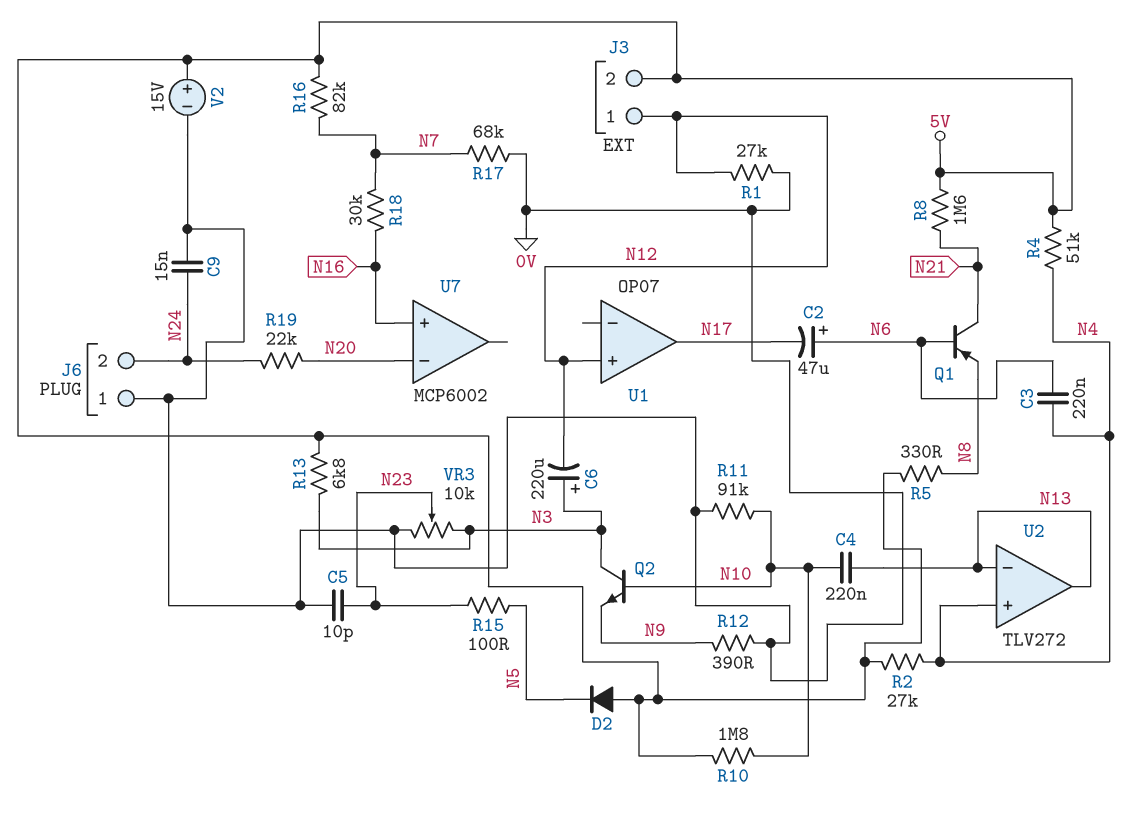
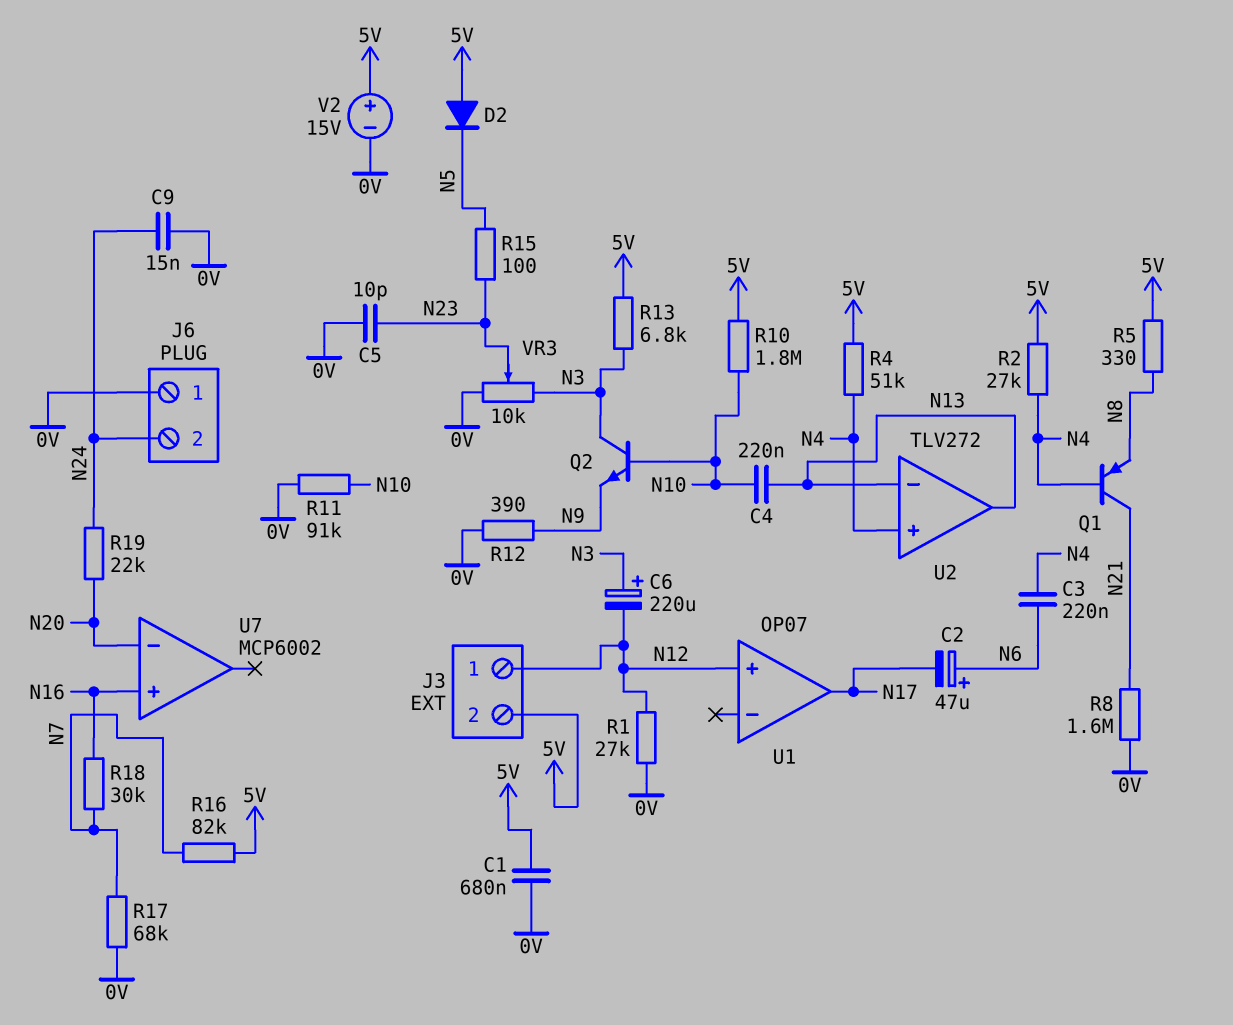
C1: none -> 680nF (0V, 5V)
Q1: PNP (B N6, C N21, E N8) -> PNP (B N4, C N21, E N8)
R8: 1.6M (5V, N21) -> 1.6M (0V, N21)

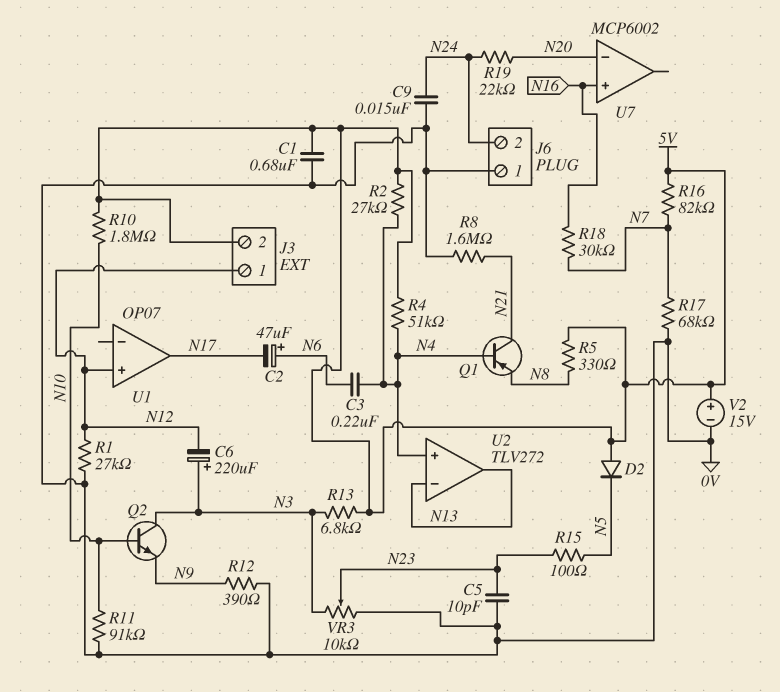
C4: 220nF (N10, N13) -> none

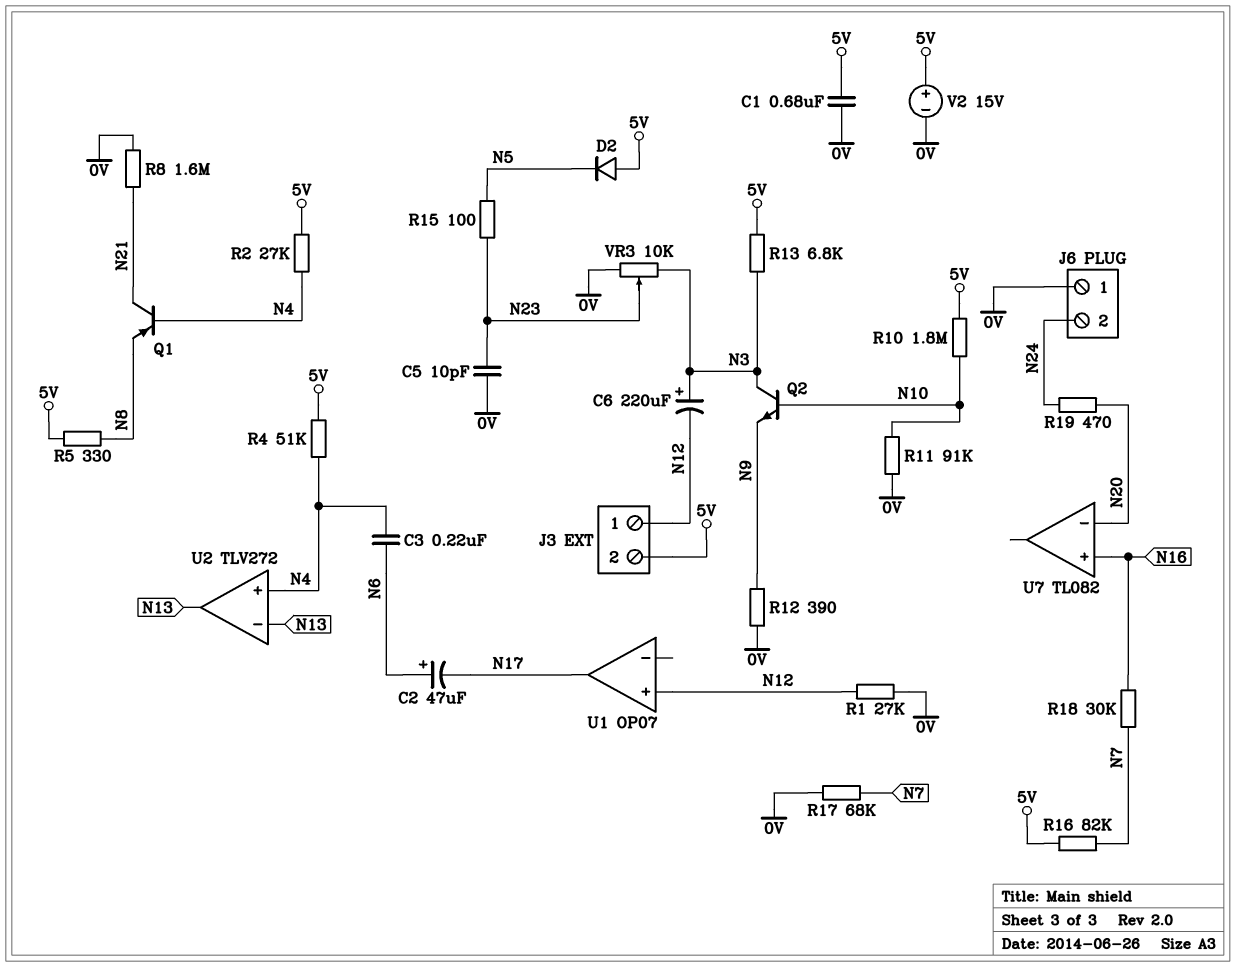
C9: 15nF (0V, N24) -> none
R19: 22k (N20, N24) -> 470 (N20, N24)
U7: MCP6002 -> TL082

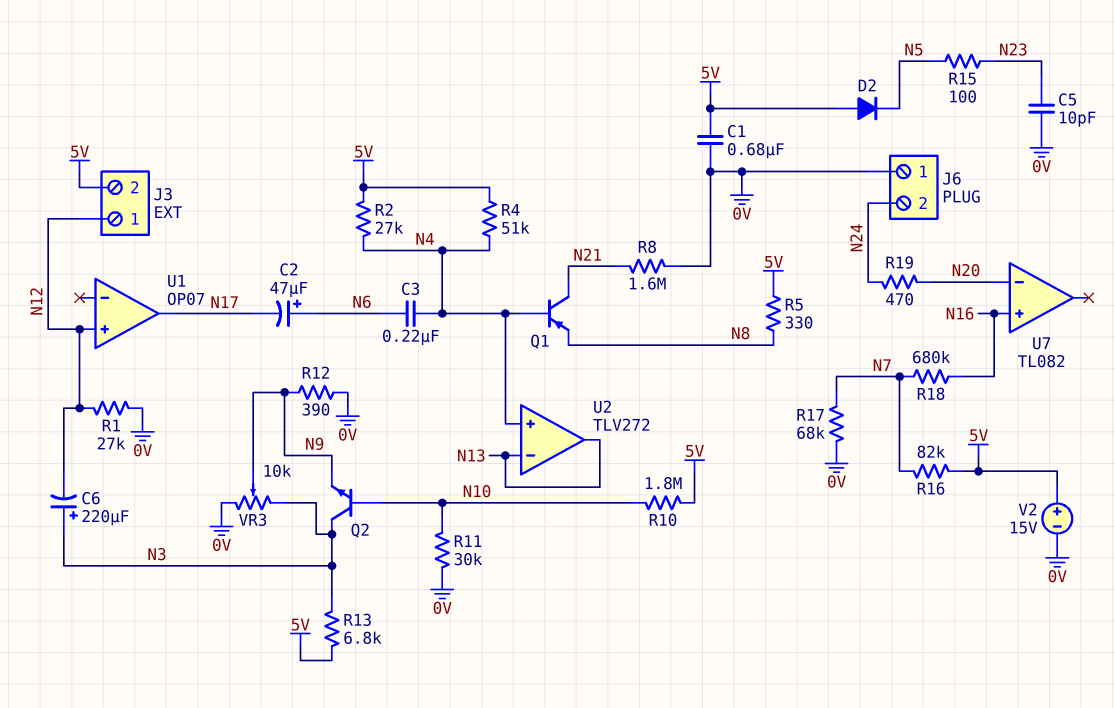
R11: 91k (0V, N10) -> 30k (0V, N10)
R18: 30k (N7, N16) -> 680k (N7, N16)
VR3: 10k (0V, N3, wiper N23) -> 10k (0V, N3, wiper N9)

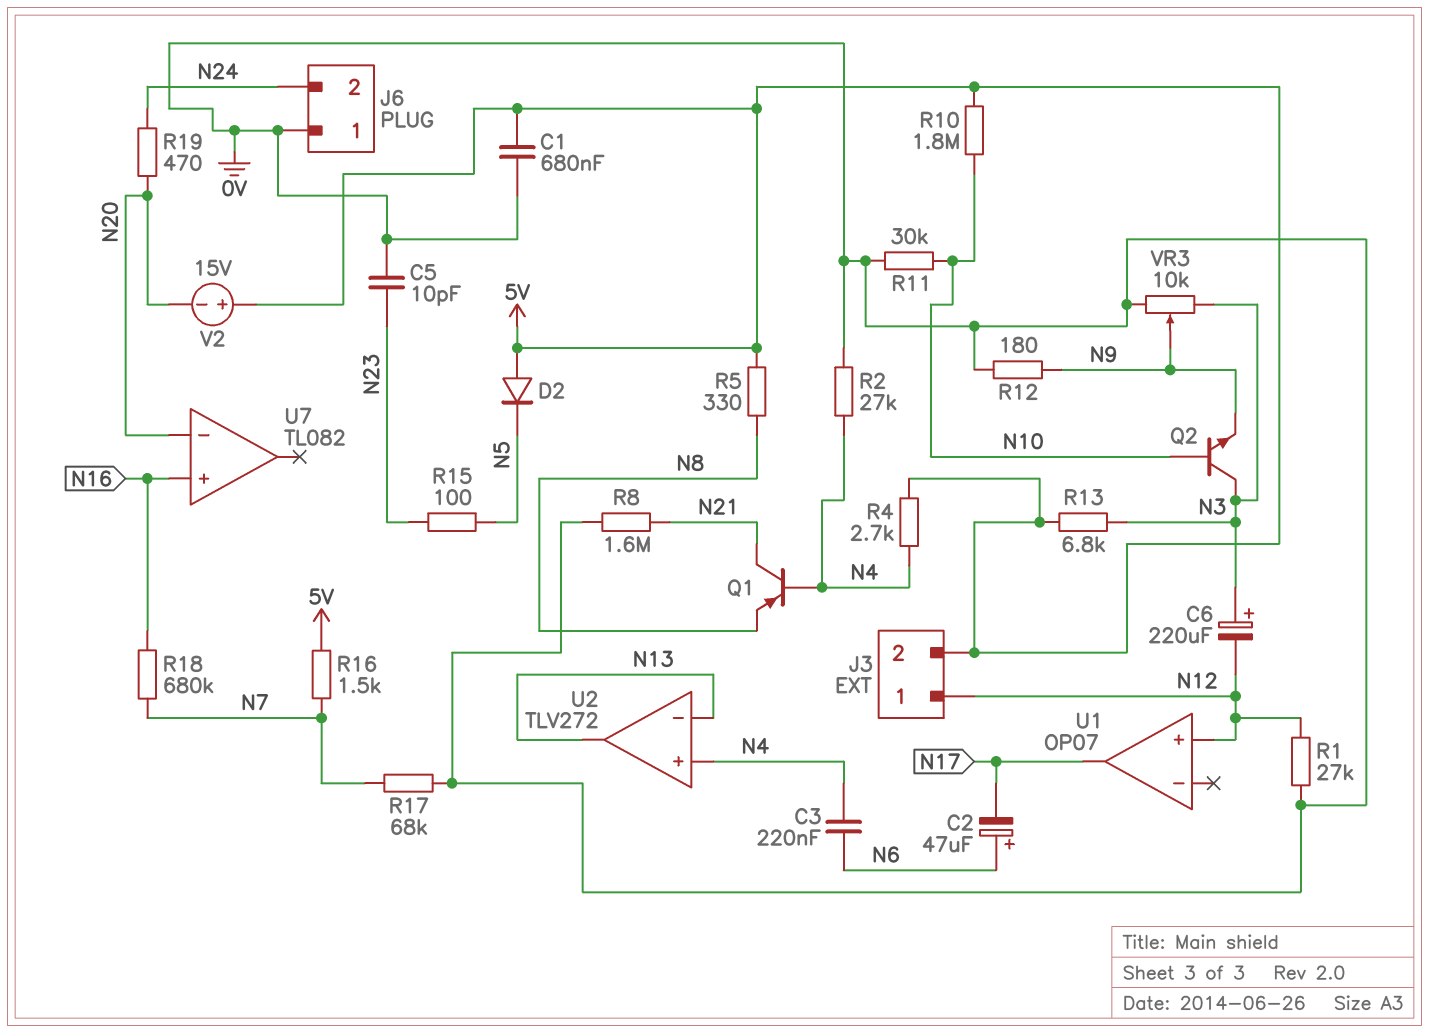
R2: 27k (5V, N4) -> 27k (0V, N4)
R4: 51k (5V, N4) -> 2.7k (5V, N4)
R12: 390 (0V, N9) -> 180 (0V, N9)
R16: 82k (5V, N7) -> 1.5k (5V, N7)
V2: 15V (plus 5V, minus 0V) -> 15V (plus 5V, minus N20)

